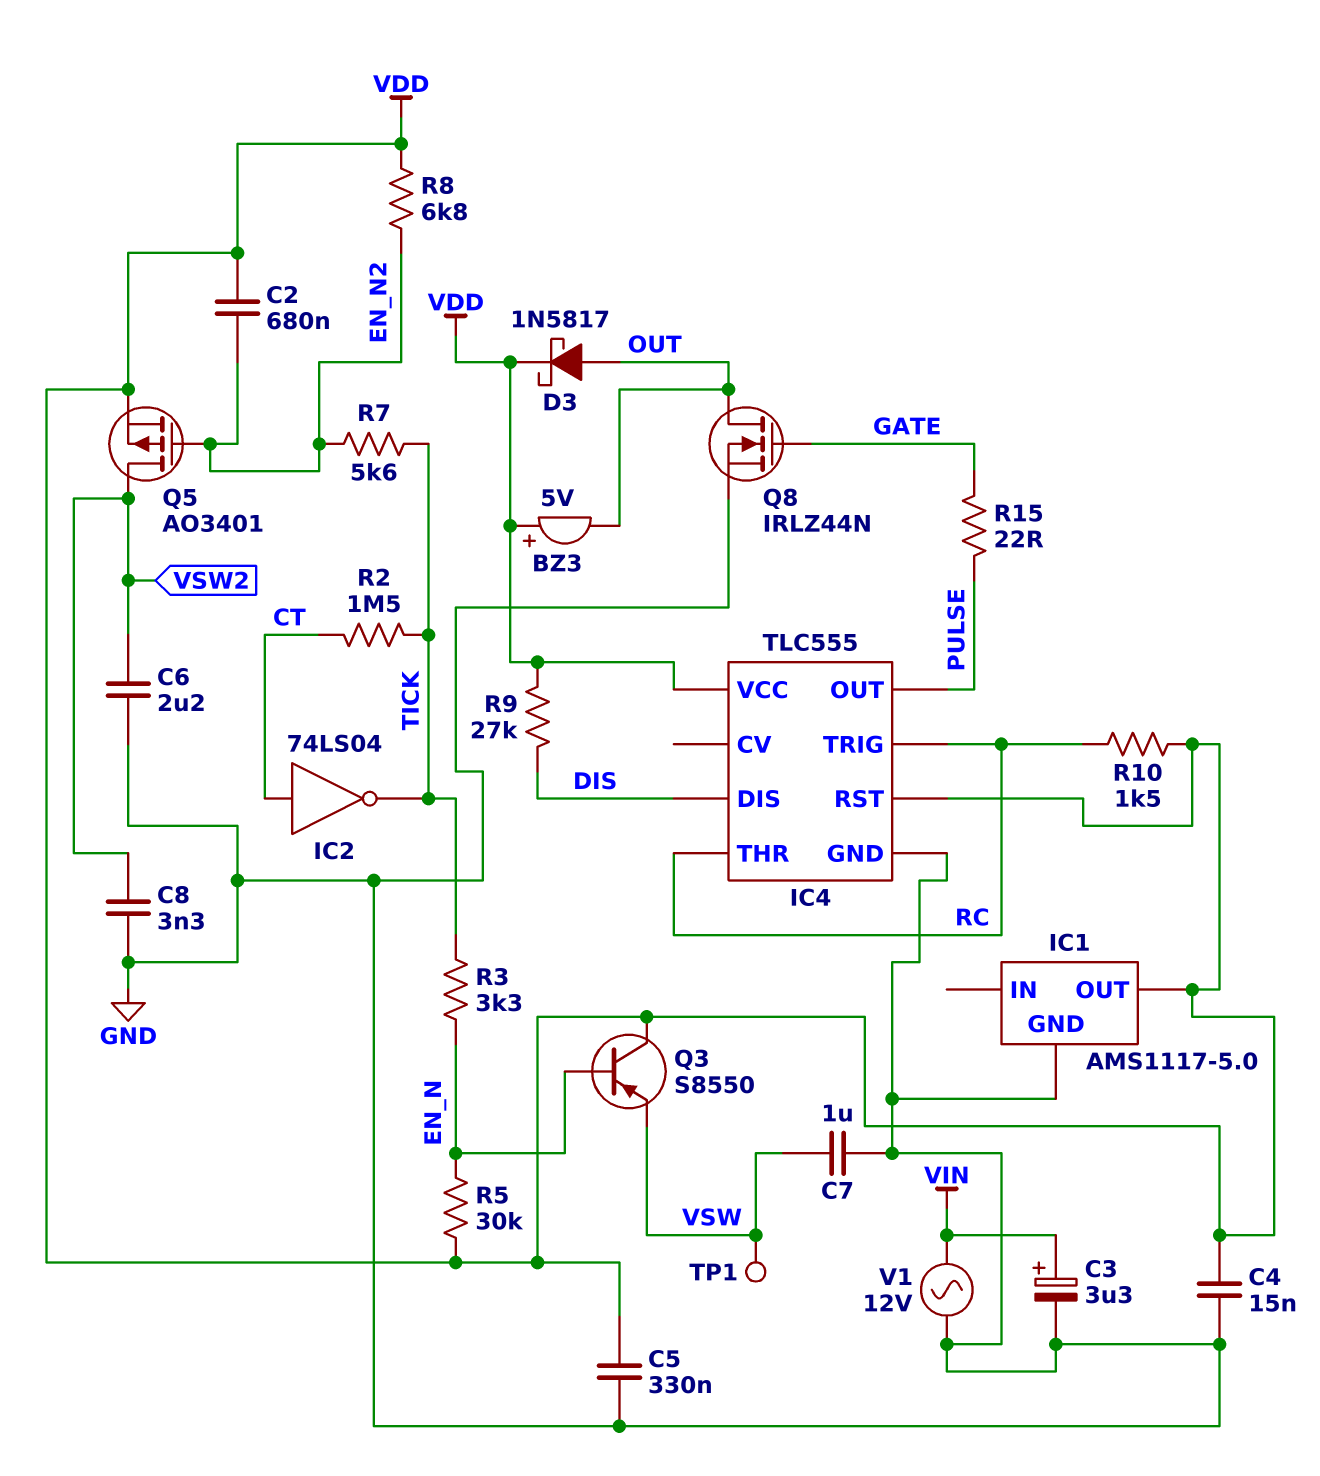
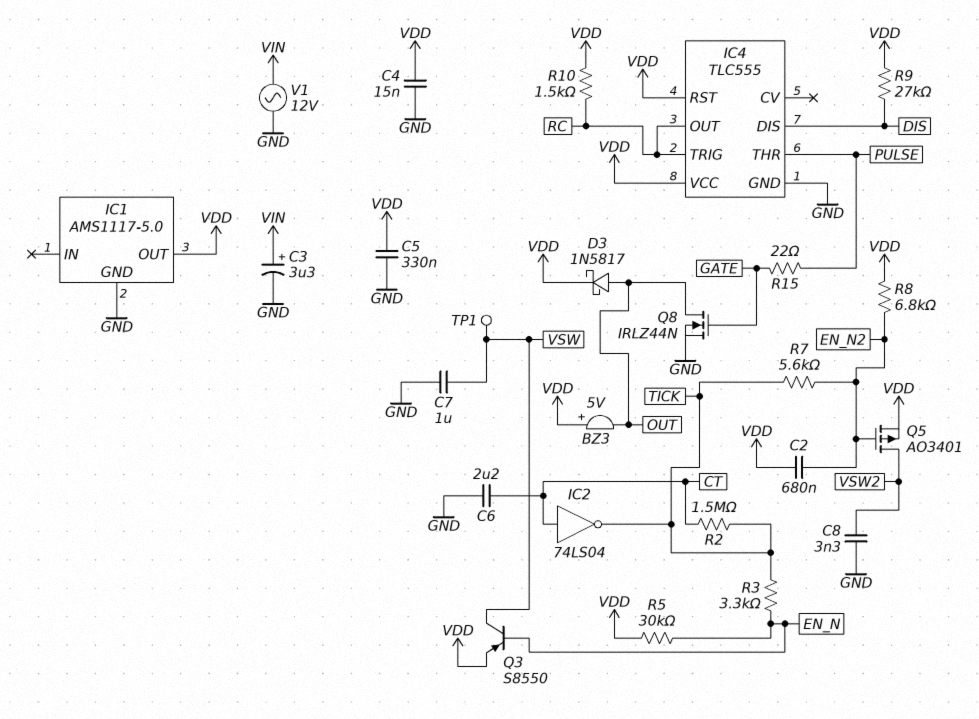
C6: 2.2uF (GND, VSW2) -> 2.2uF (CT, GND)
IC4 pin OUT: PULSE -> RC
IC4 pin THR: RC -> PULSE
Q3: PNP S8550 (B EN_N, C VDD, E VSW) -> PNP S8550 (B EN_N, C VSW, E VDD)

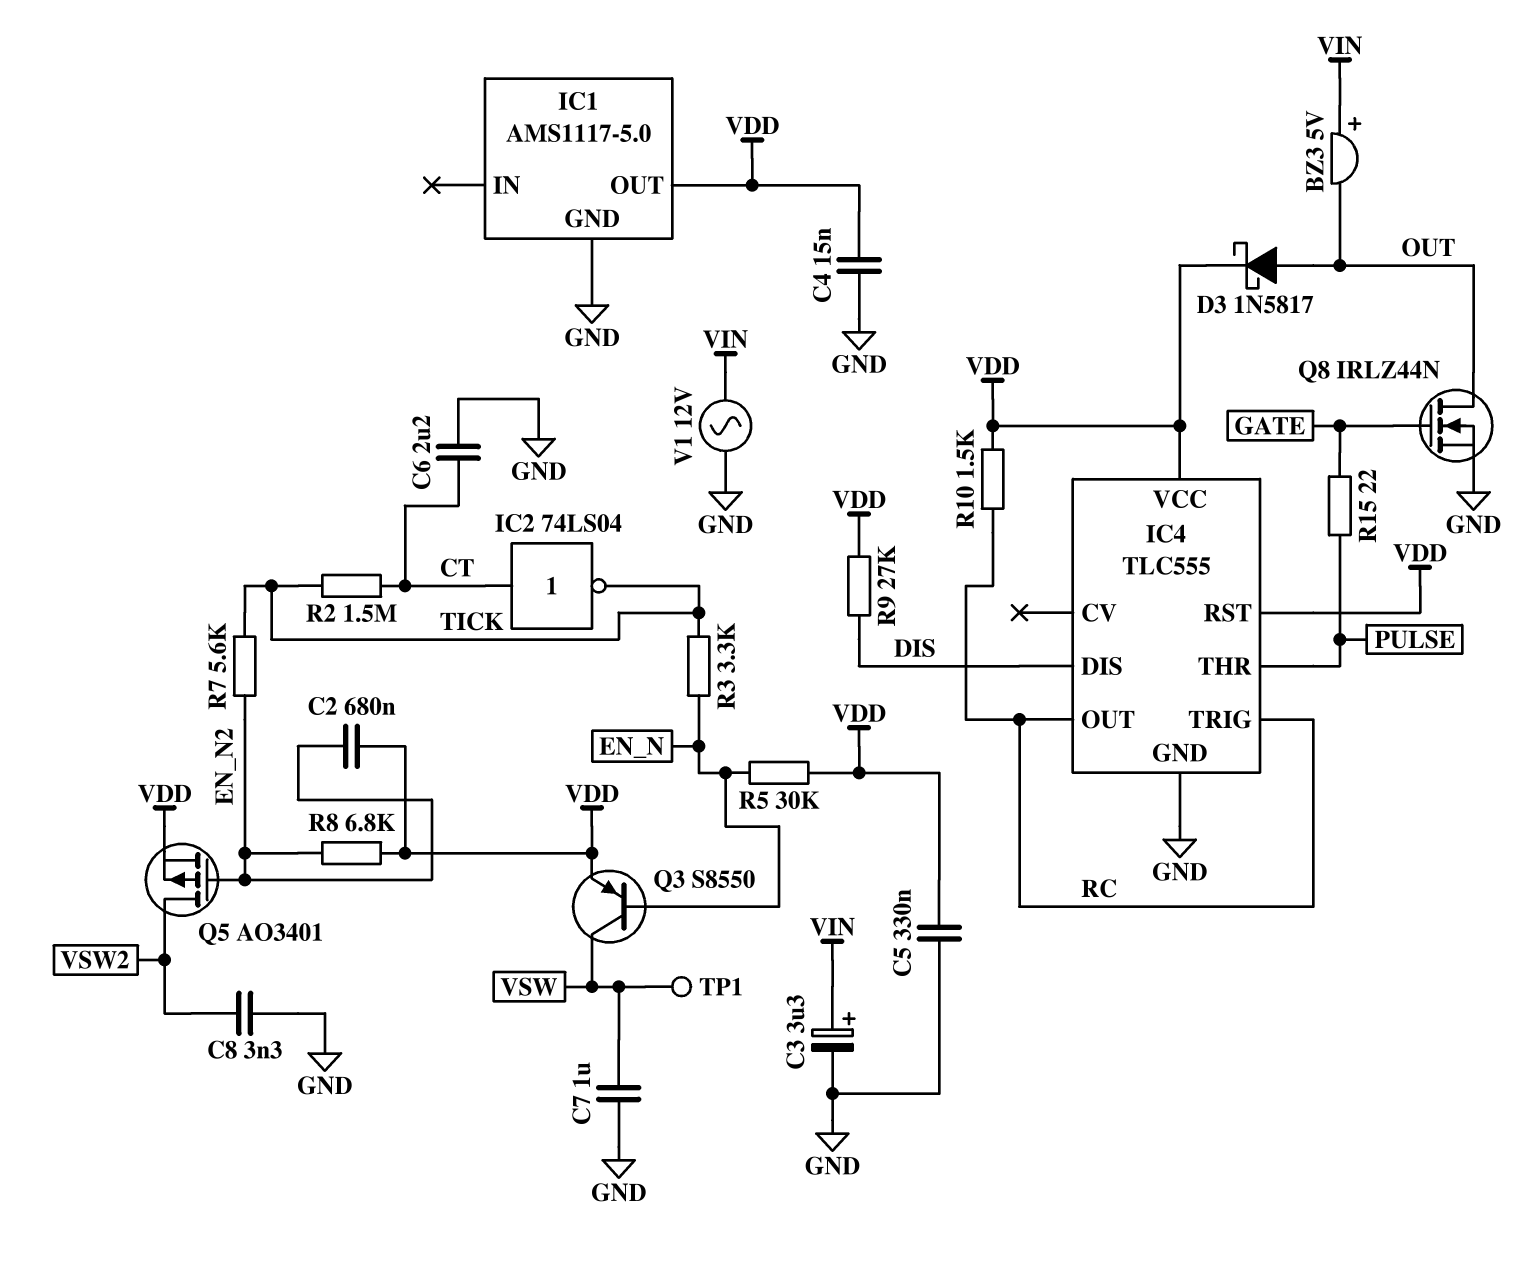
BZ3: buzzer 5V (plus VDD, minus OUT) -> buzzer 5V (plus VIN, minus OUT)

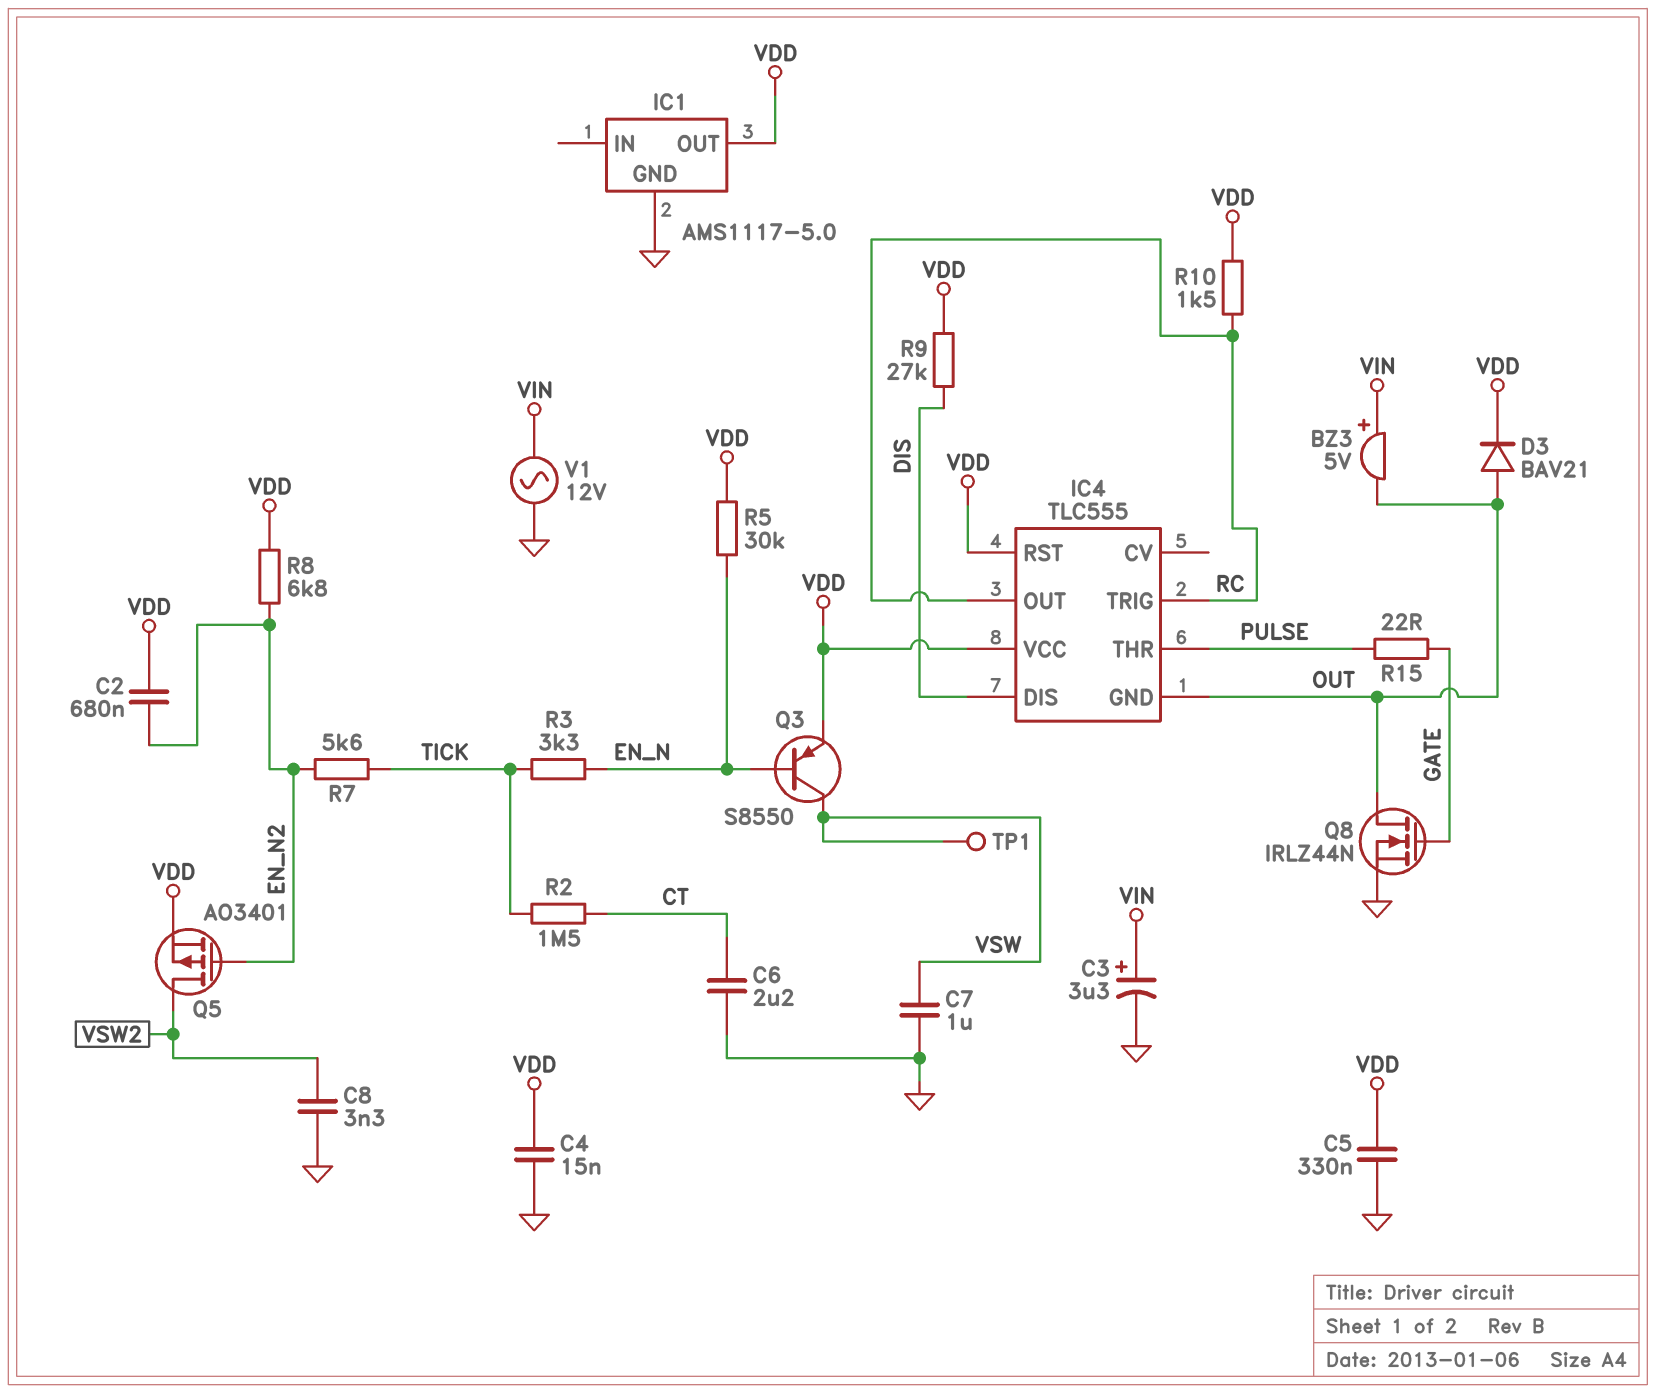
D3: schottky 1N5817 (A OUT, K VDD) -> diode BAV21 (A OUT, K VDD)
IC2: NOT 74LS04 (in CT, out TICK) -> none
IC4 pin GND: GND -> OUT

